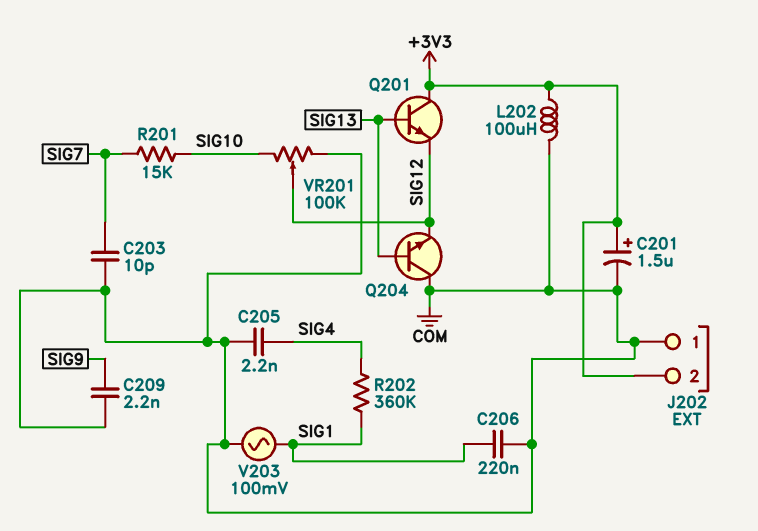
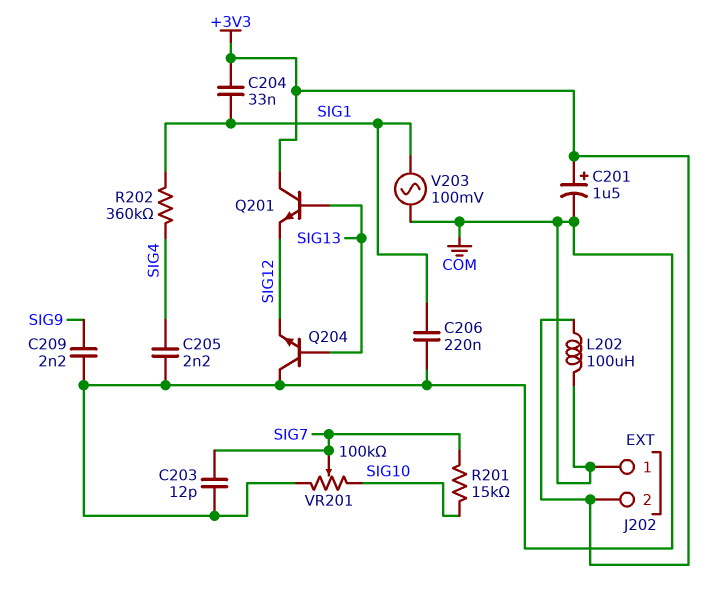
C203: 10pF (COM, SIG7) -> 12pF (COM, SIG7)
C204: none -> 33nF (+3V3, SIG1)
VR201: 100k (COM, SIG10, wiper SIG12) -> 100k (COM, SIG10, wiper SIG7)

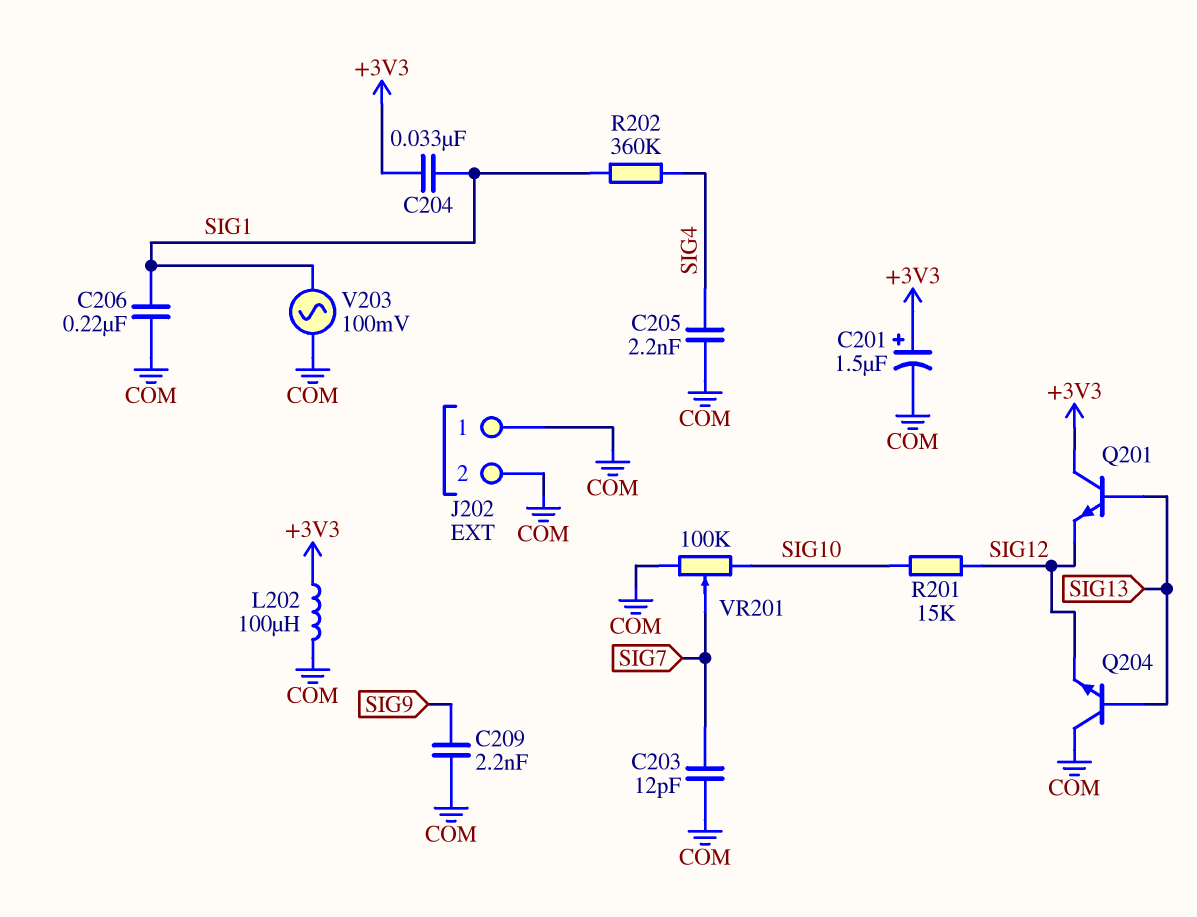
J202 pin 2: +3V3 -> COM
R201: 15k (SIG7, SIG10) -> 15k (SIG10, SIG12)

